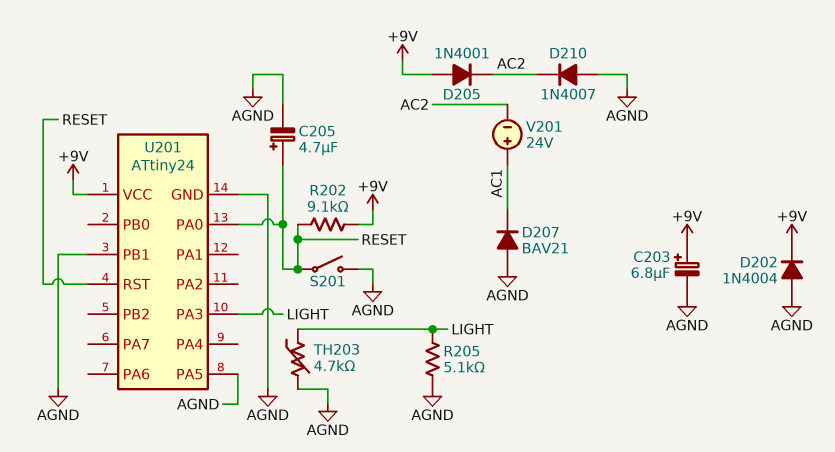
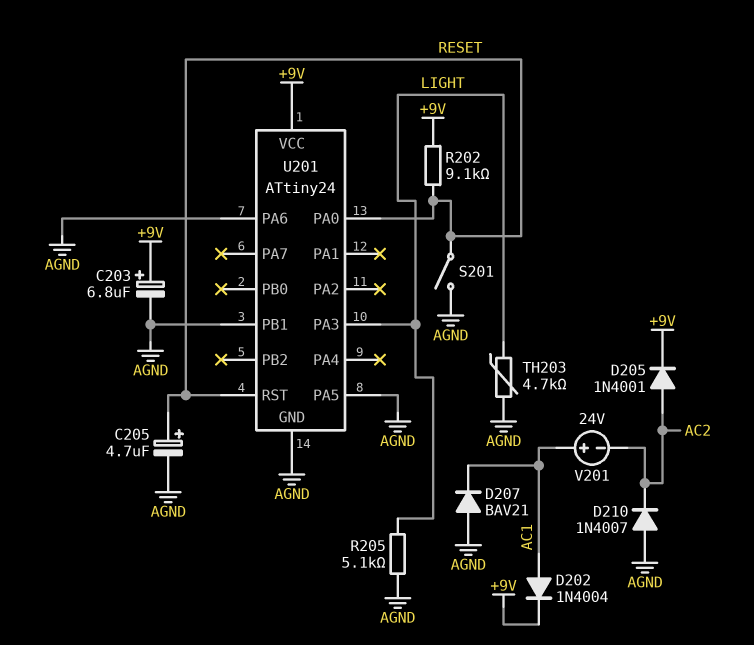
D202: diode 1N4004 (A AGND, K +9V) -> diode 1N4004 (A AC1, K +9V)
D205: diode 1N4001 (A +9V, K AC2) -> diode 1N4001 (A AC2, K +9V)
U201 pin PA6: none -> AGND

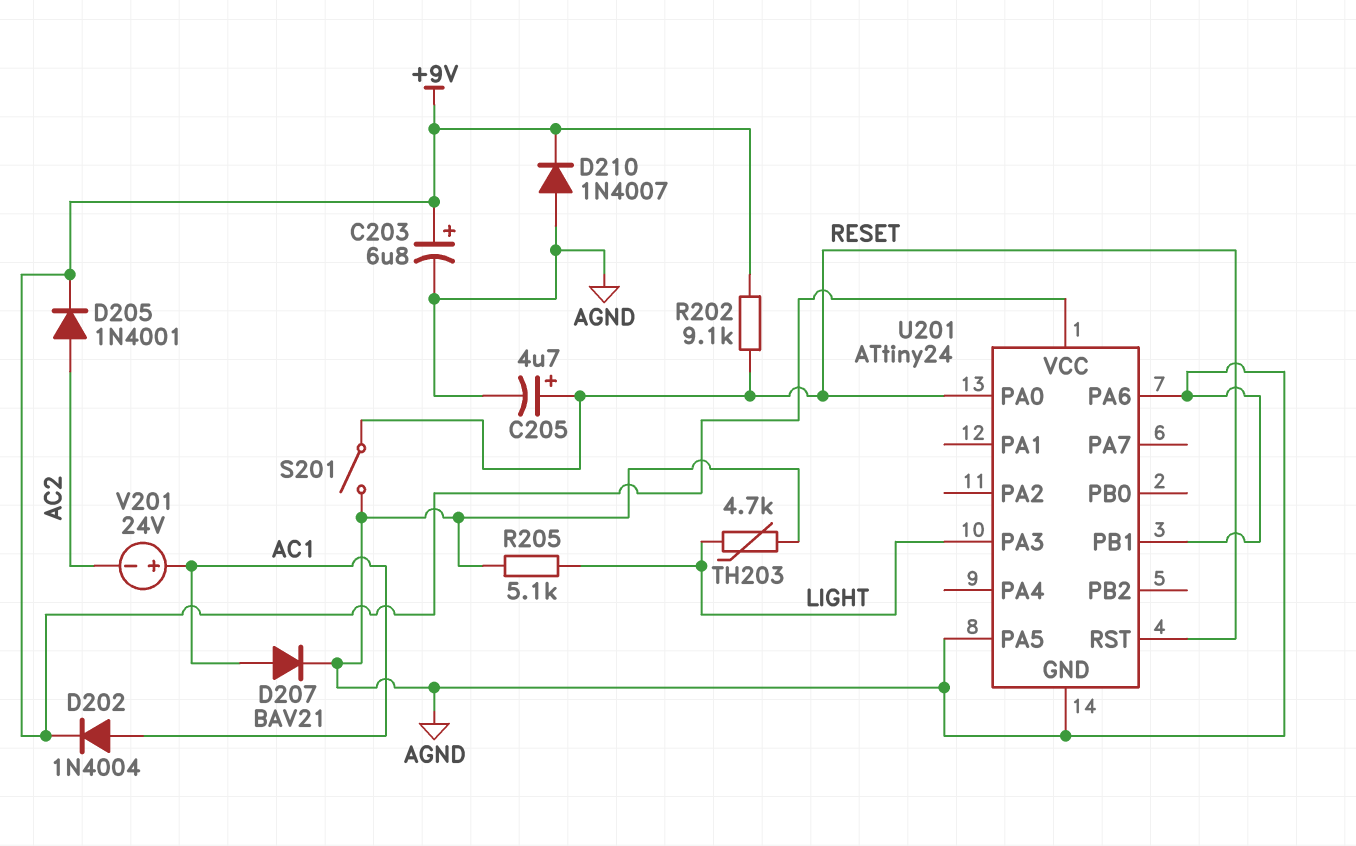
D207: diode BAV21 (A AGND, K AC1) -> diode BAV21 (A AC1, K AGND)
D210: diode 1N4007 (A AGND, K AC2) -> diode 1N4007 (A AGND, K +9V)

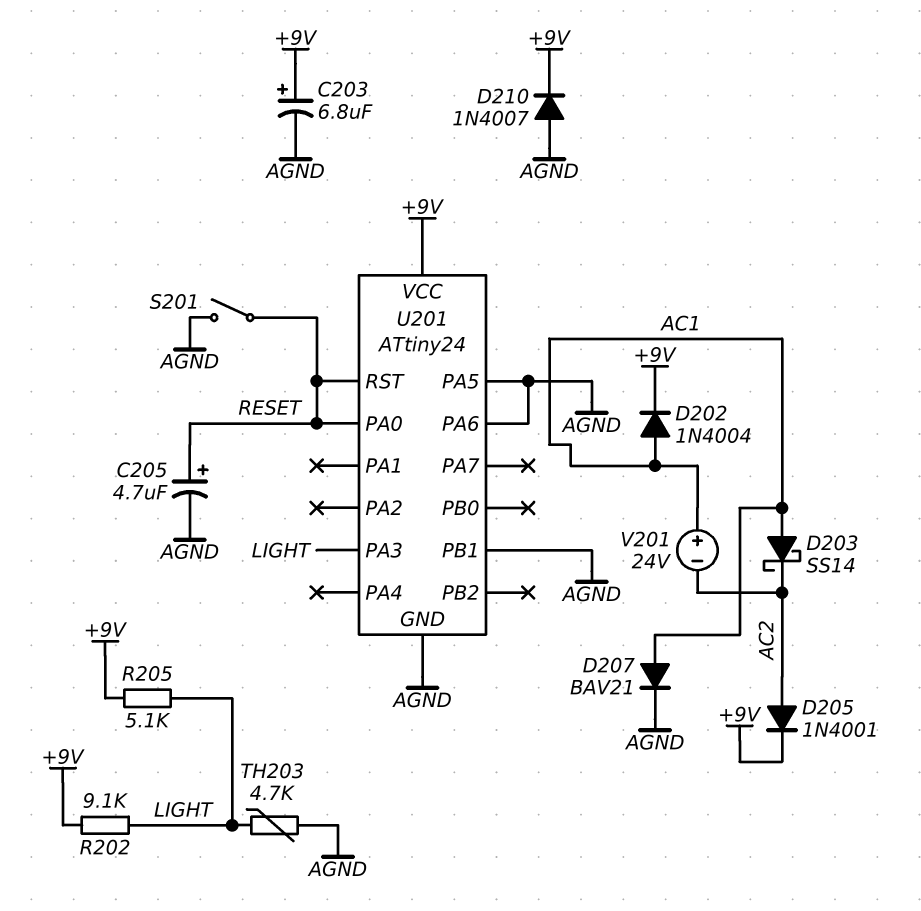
D203: none -> schottky SS14 (A AC1, K AC2)
R202: 9.1k (+9V, RESET) -> 9.1k (+9V, LIGHT)
R205: 5.1k (AGND, LIGHT) -> 5.1k (+9V, LIGHT)

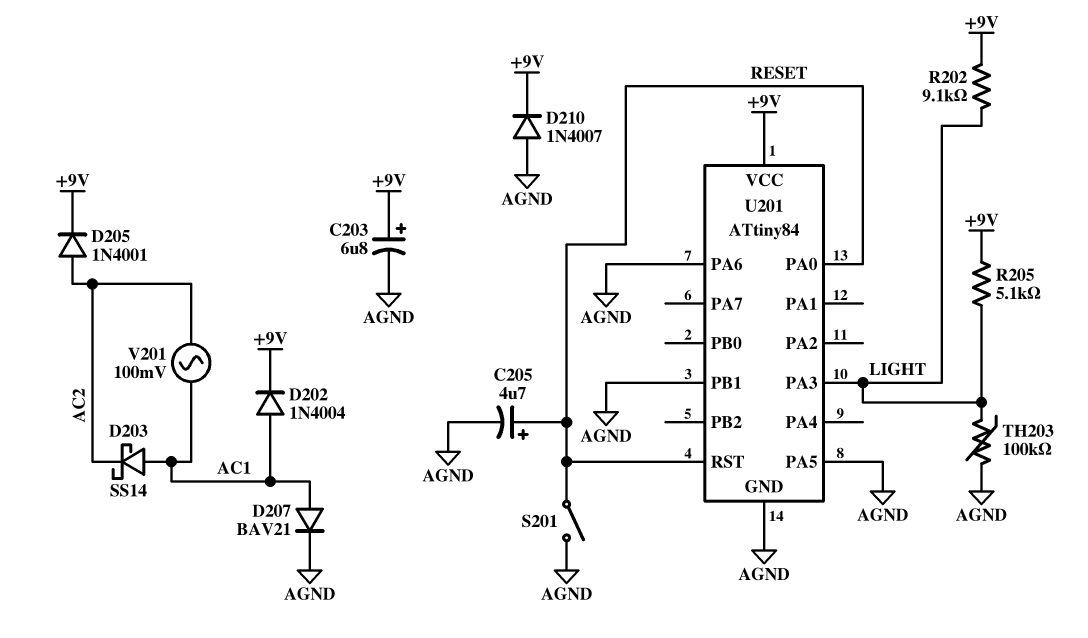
TH203: 4.7k (AGND, LIGHT) -> 100k (AGND, LIGHT)
U201: ATtiny24 -> ATtiny84
V201: 24V (plus AC1, minus AC2) -> AC 100mV (AC1, AC2)

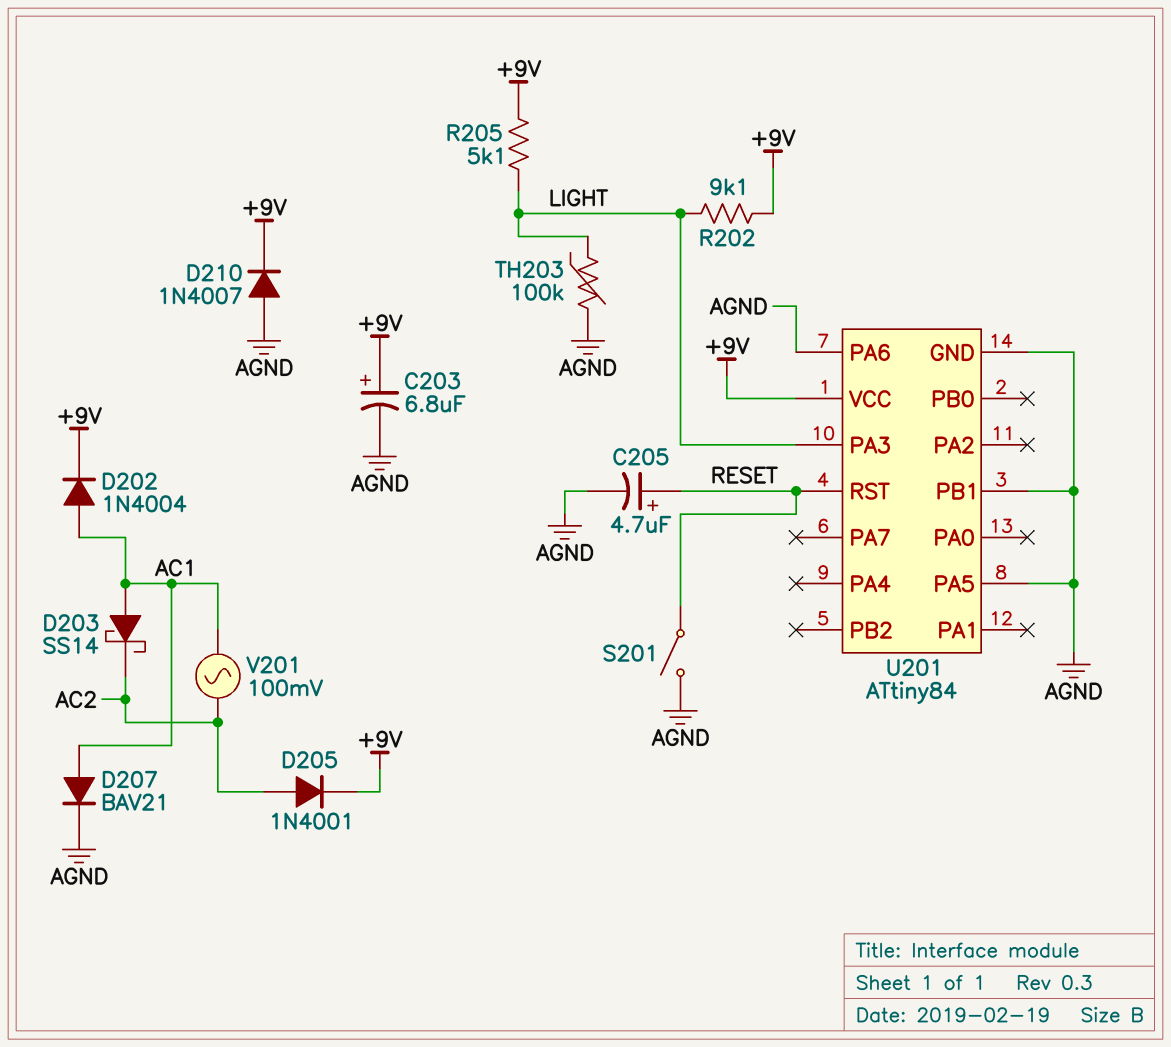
U201 pin PA0: RESET -> none

